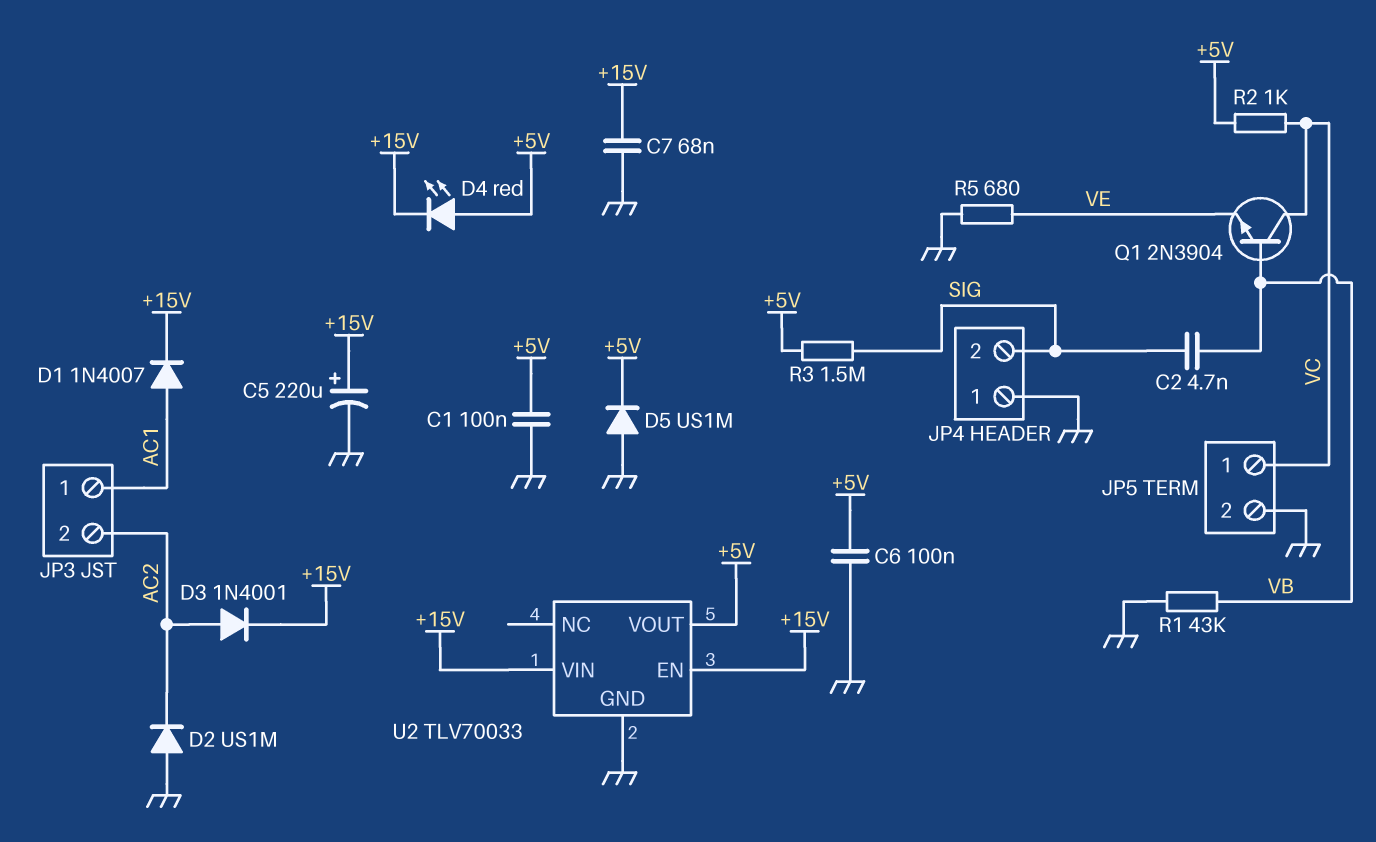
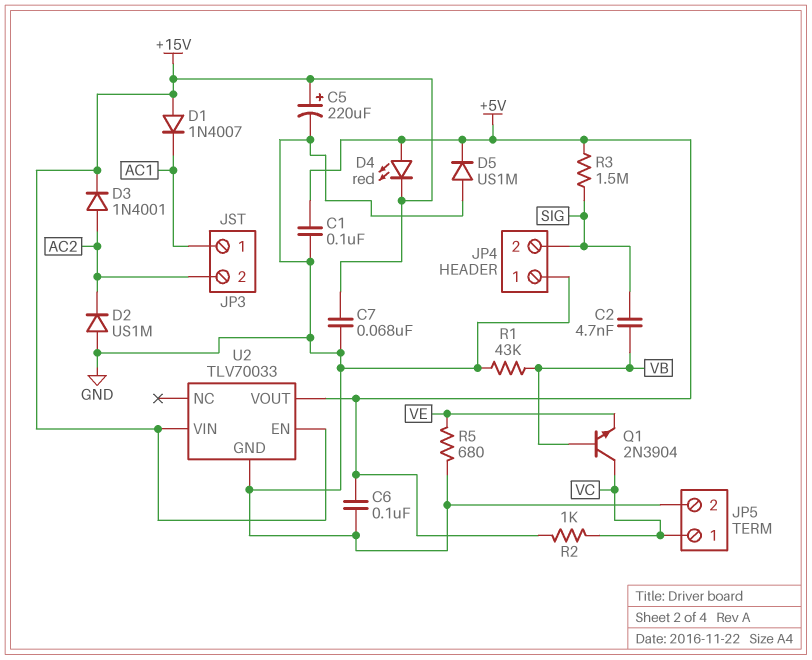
D1: diode 1N4007 (A AC1, K +15V) -> diode 1N4007 (A +15V, K AC1)

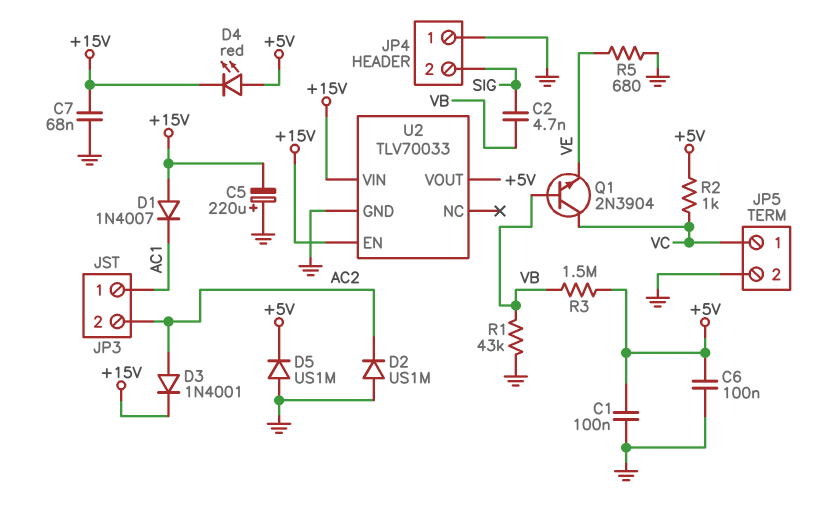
C5: 220uF (plus +15V, minus GND) -> 220uF (plus GND, minus +15V)
R3: 1.5M (+5V, SIG) -> 1.5M (+5V, VB)

